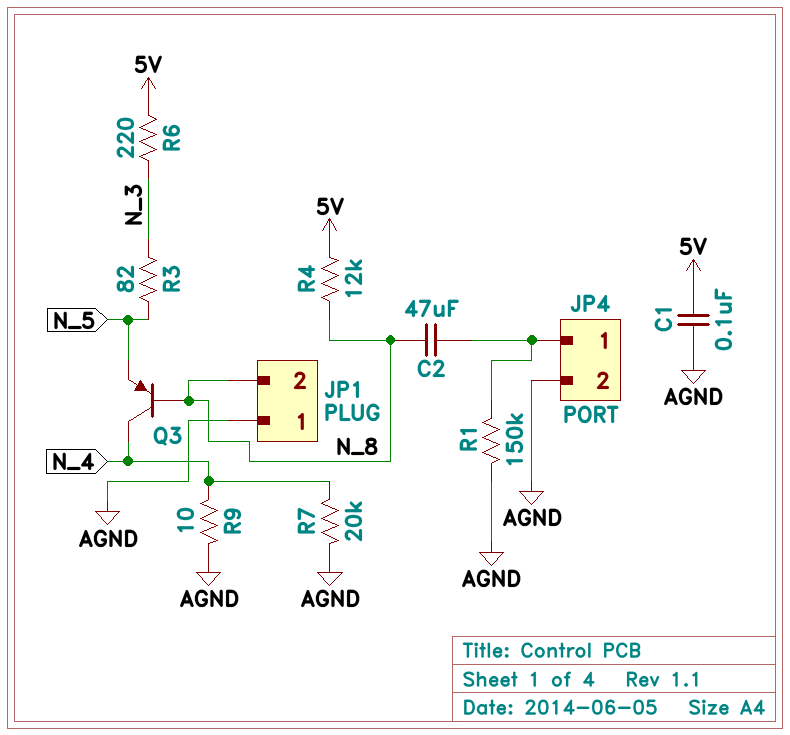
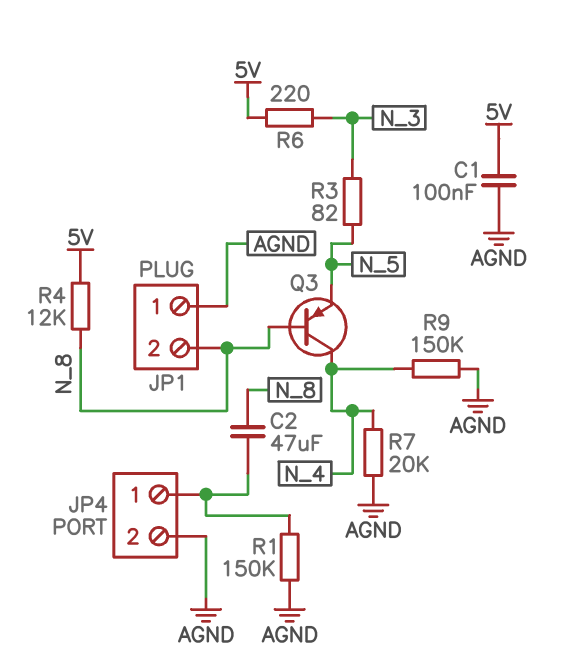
R9: 10 (AGND, N_4) -> 150k (AGND, N_4)

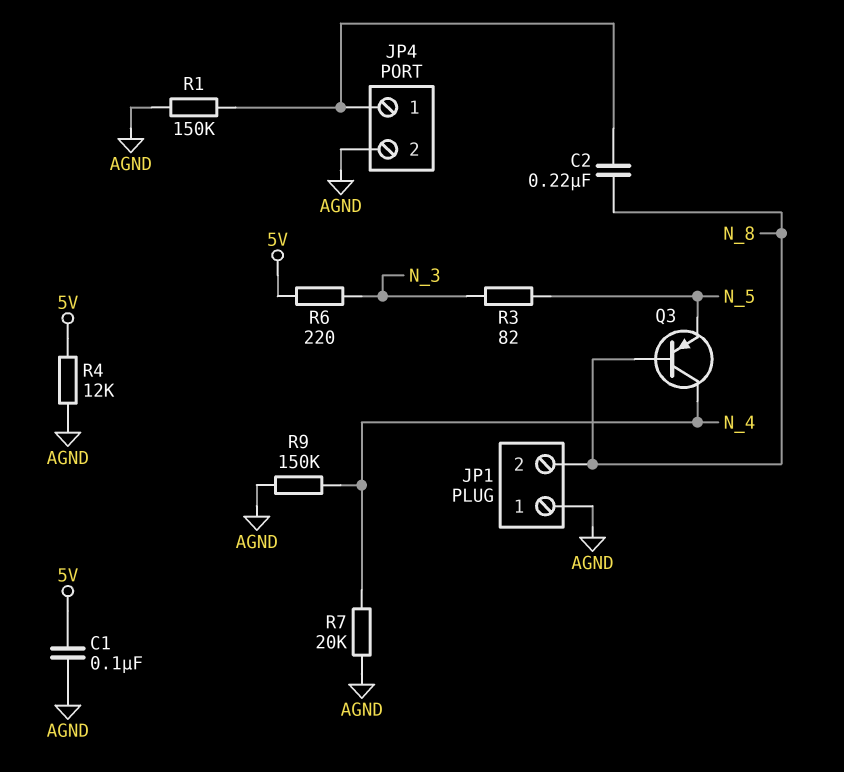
C2: 47uF (JP4/1, N_8) -> 220nF (JP4/1, N_8)
R4: 12k (5V, N_8) -> 12k (5V, AGND)

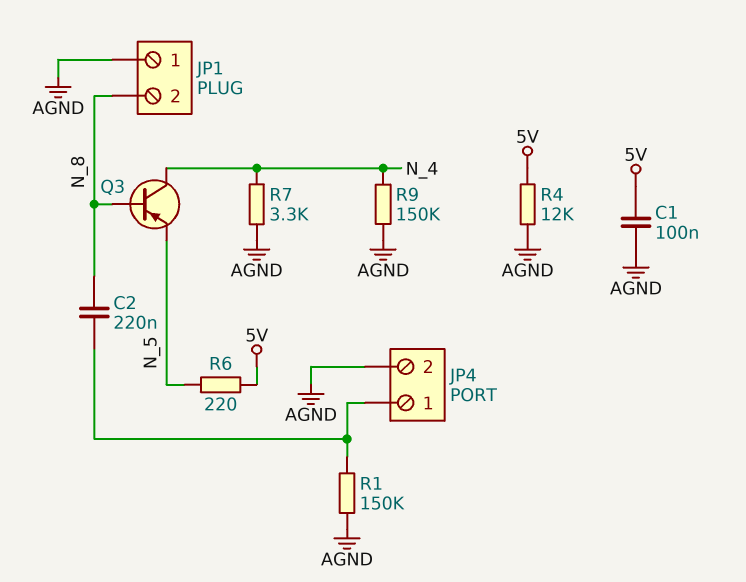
R3: 82 (N_3, N_5) -> none
R6: 220 (5V, N_3) -> 220 (5V, N_5)
R7: 20k (AGND, N_4) -> 3.3k (AGND, N_4)

